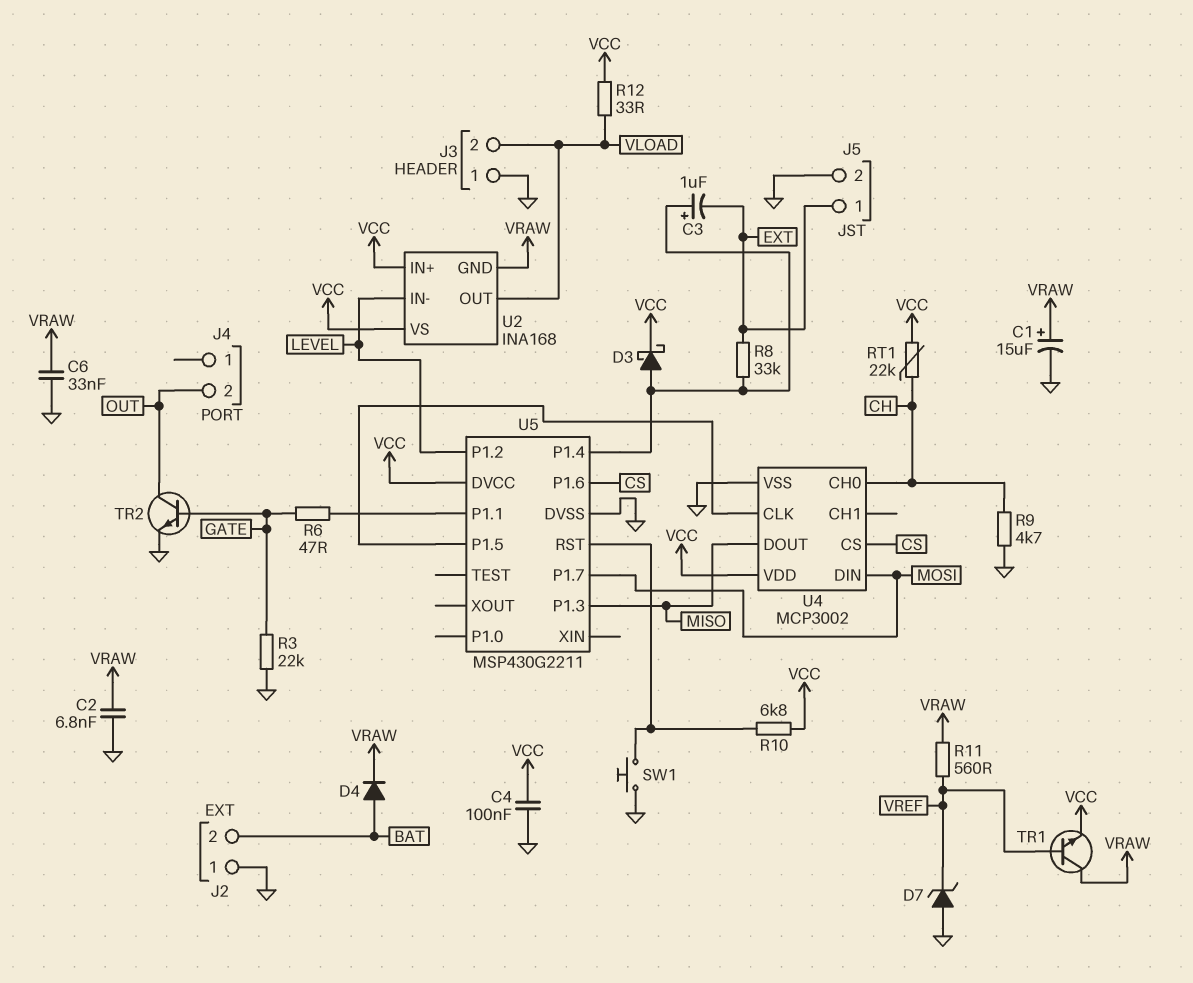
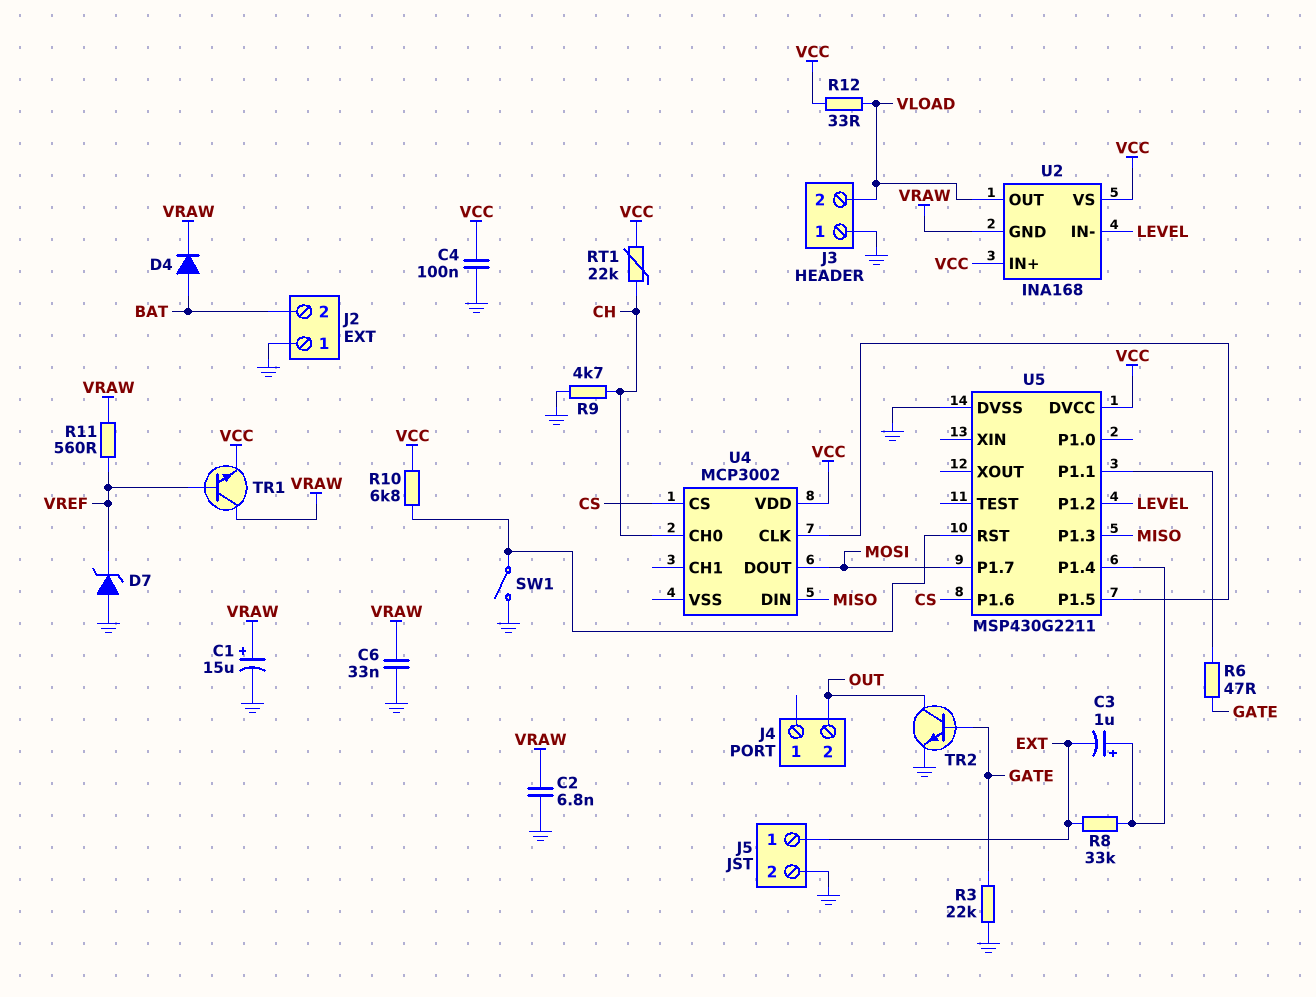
D3: schottky (A U5/P1.4, K VCC) -> none
SW1: button (GND, U5/RST) -> switch (GND, U5/RST)
U4 pin DIN: MOSI -> MISO
U4 pin DOUT: MISO -> MOSI
U4 pin VSS: GND -> none

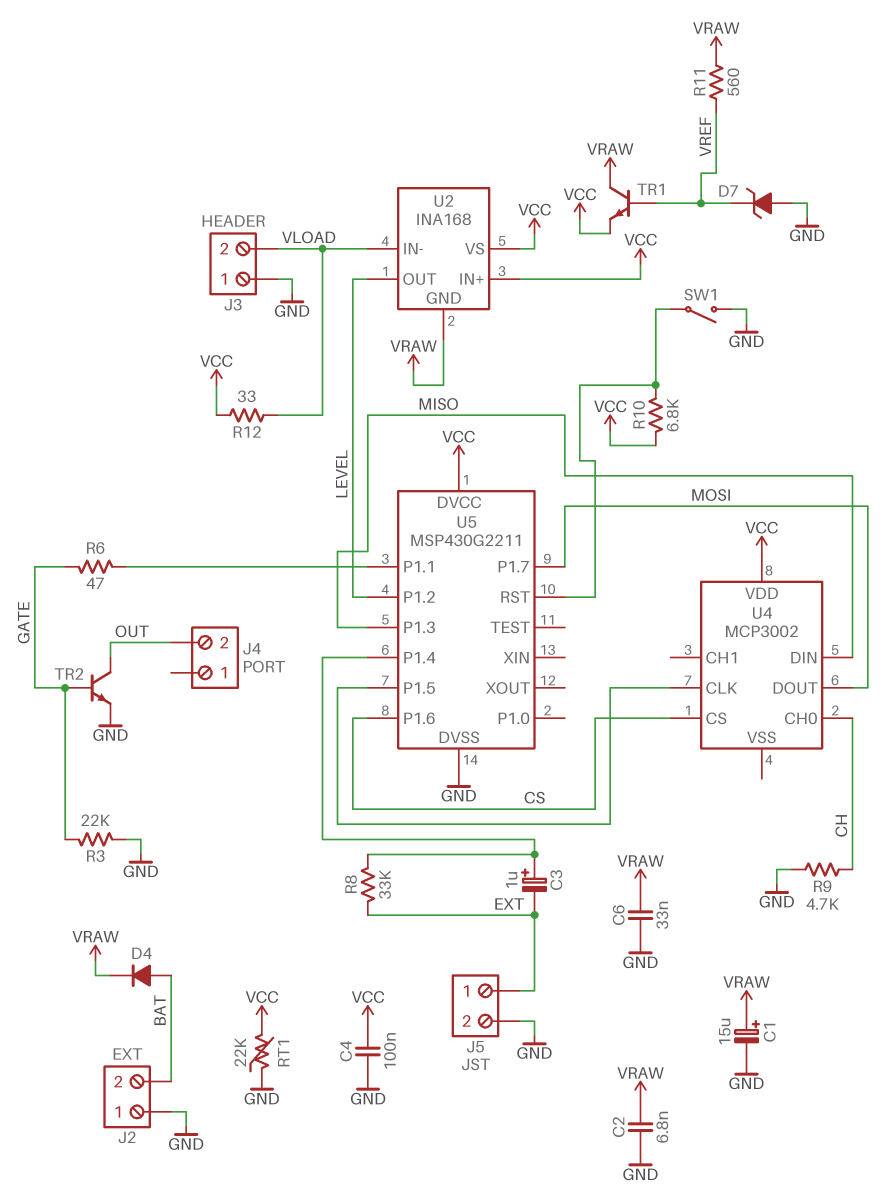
RT1: 22k (CH, VCC) -> 22k (GND, VCC)
U2 pin IN-: LEVEL -> VLOAD
U2 pin OUT: VLOAD -> LEVEL

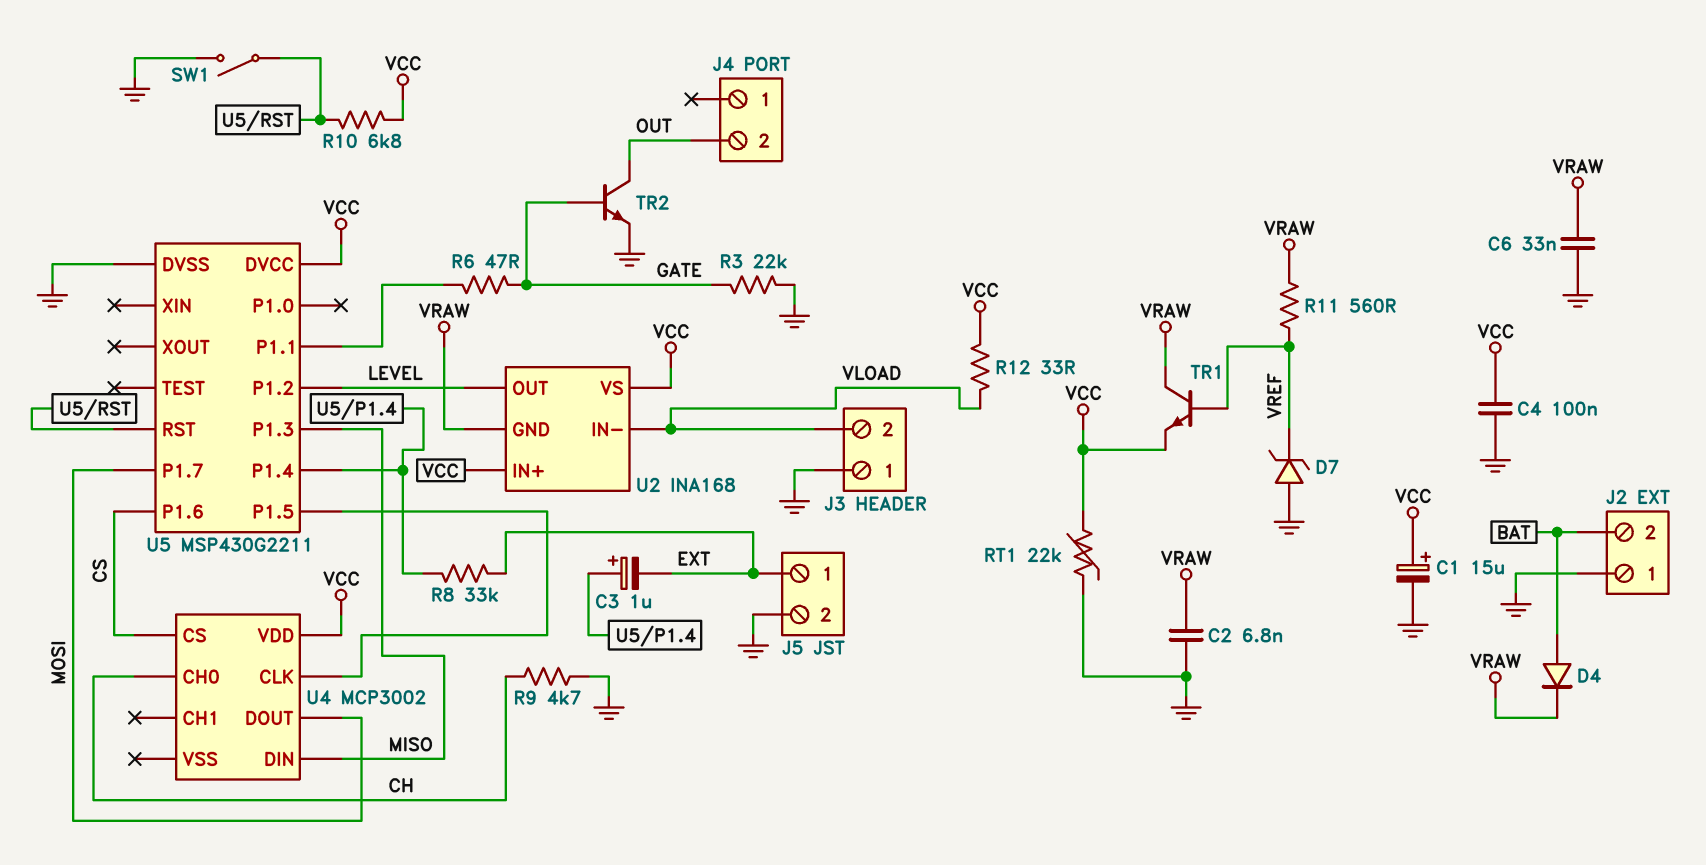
C1: 15uF (plus VRAW, minus GND) -> 15uF (plus VCC, minus GND)

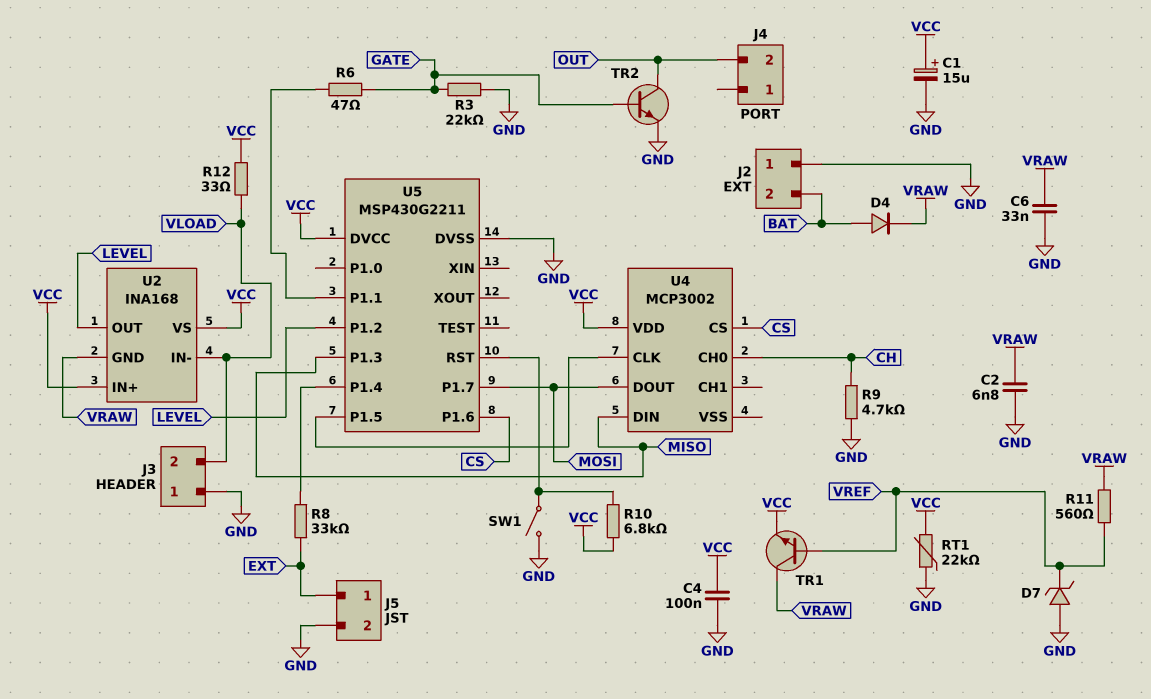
C3: 1uF (plus U5/P1.4, minus EXT) -> none

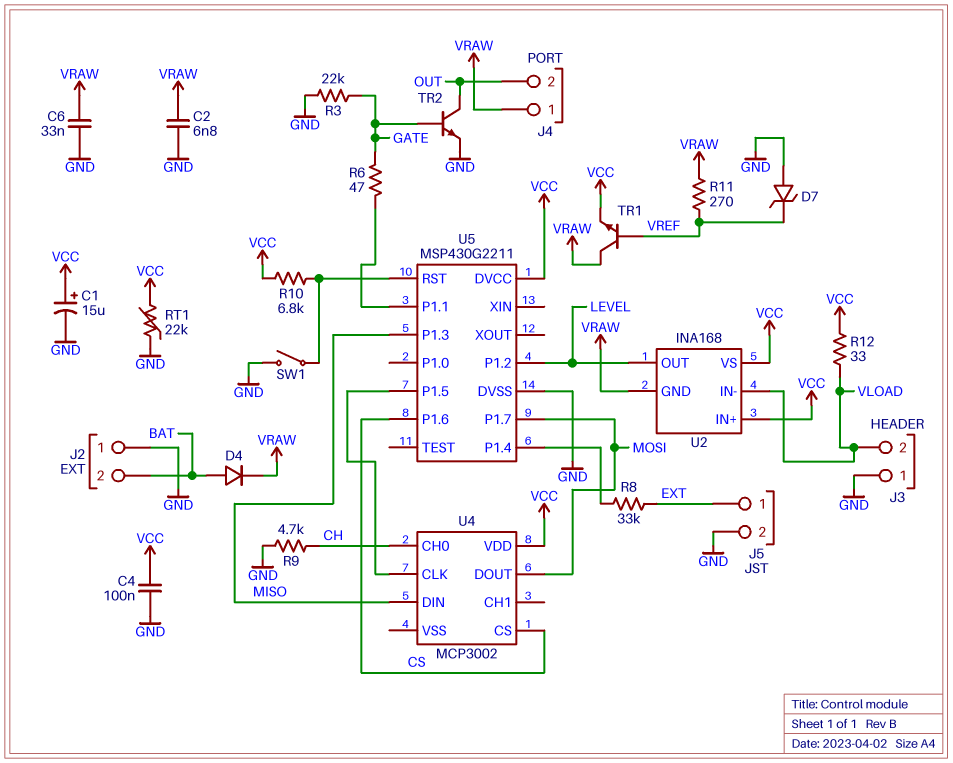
J4 pin 1: none -> VRAW
R11: 560 (VRAW, VREF) -> 270 (VRAW, VREF)

